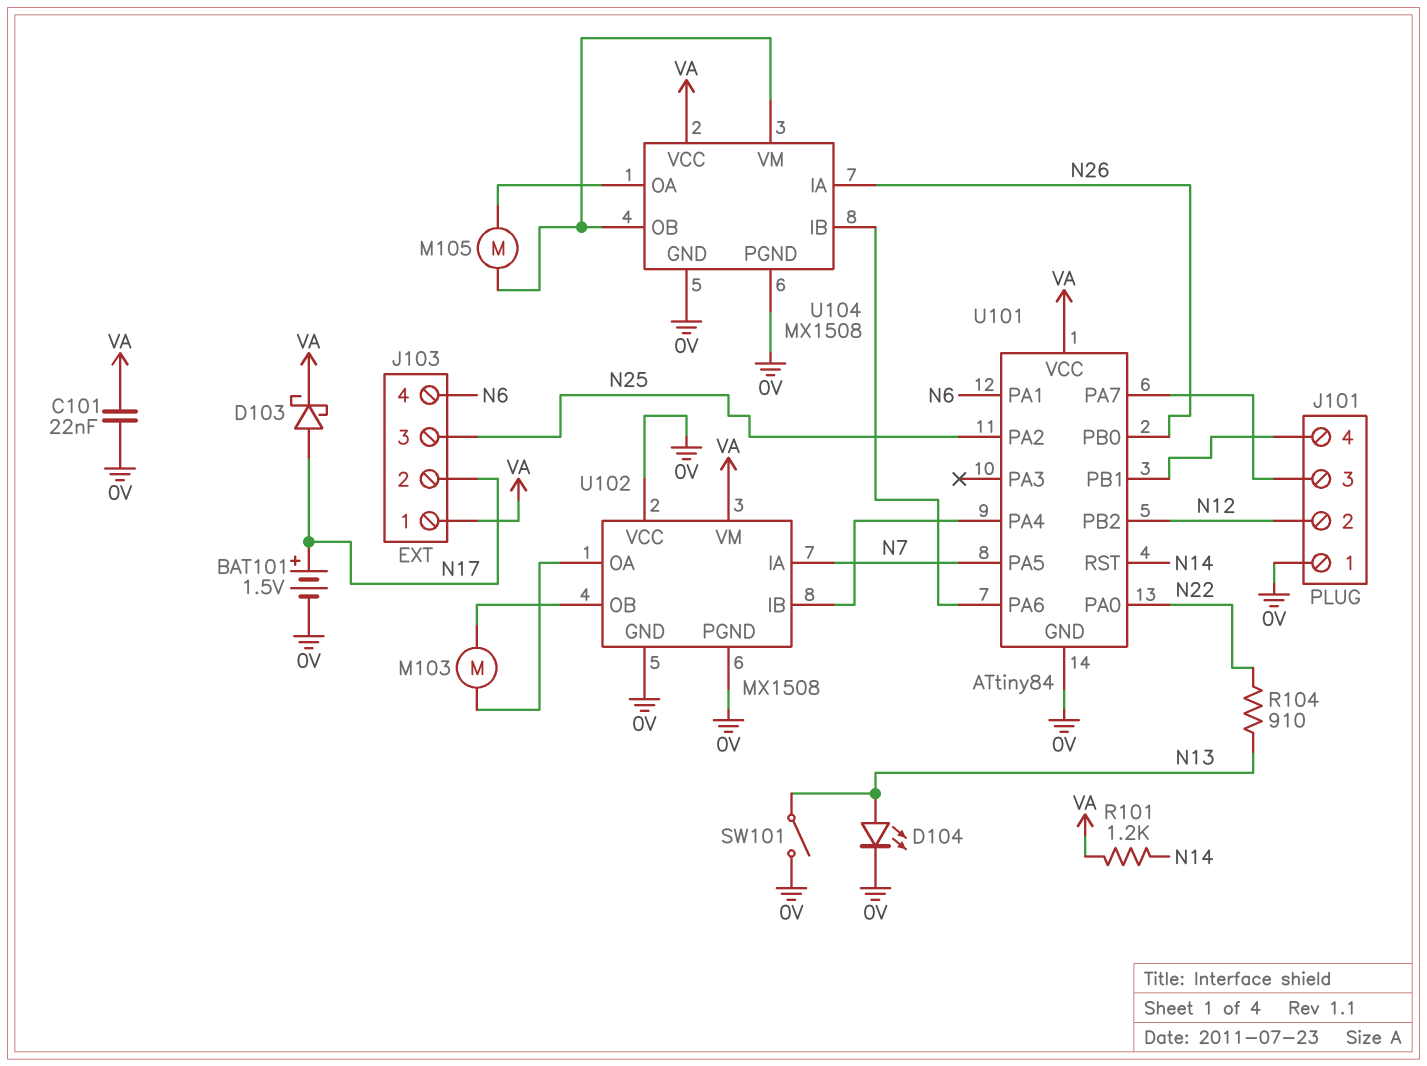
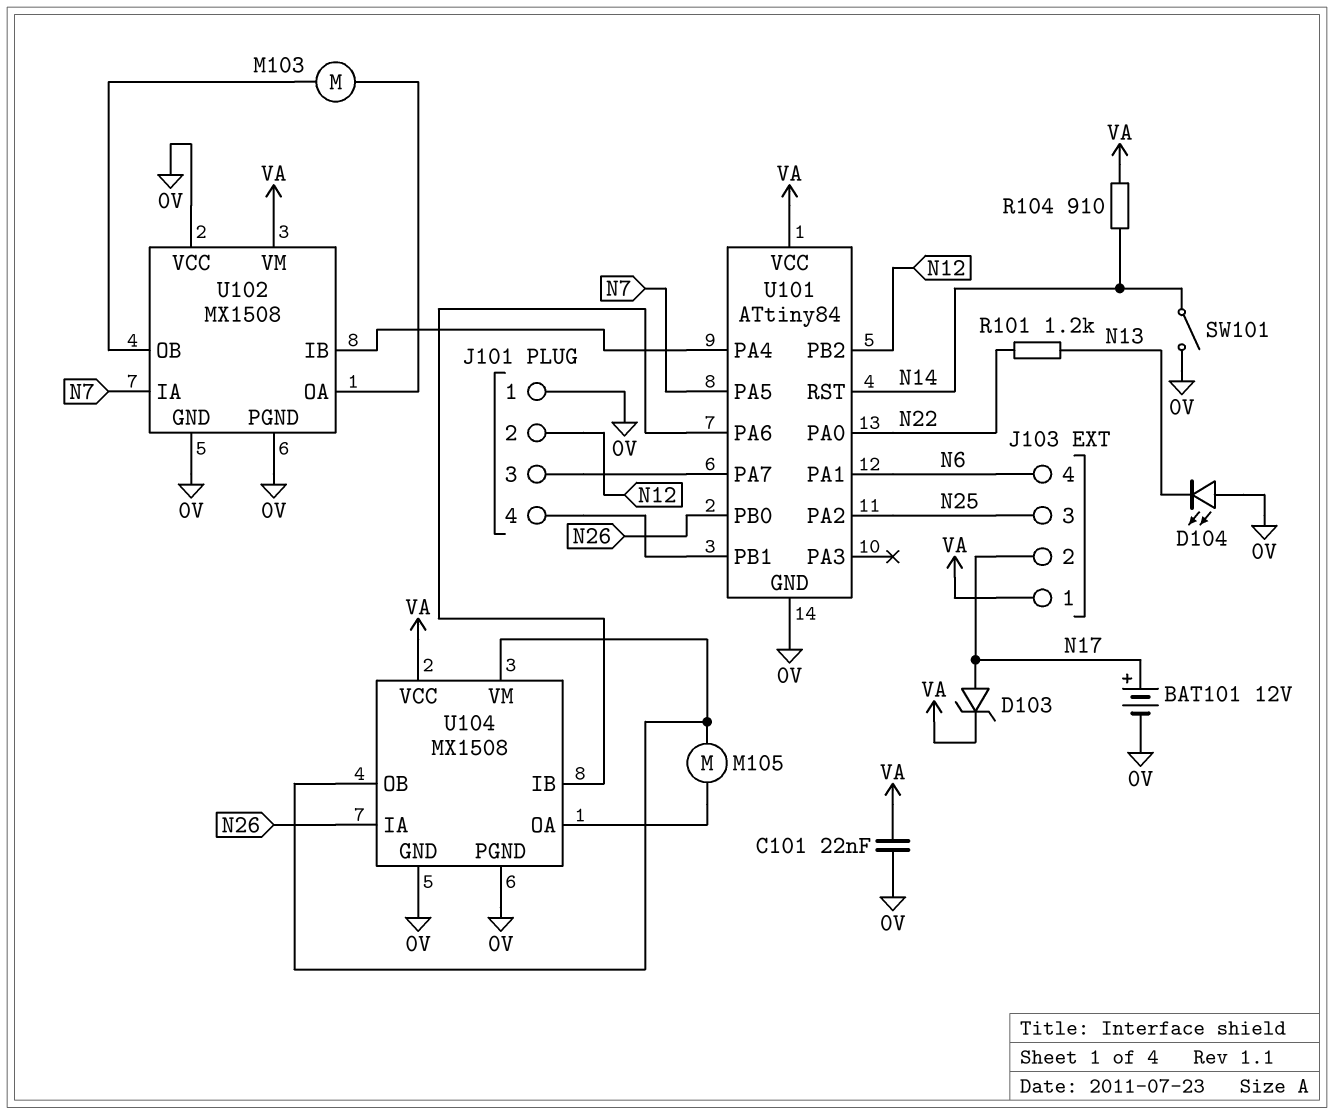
BAT101: 1.5V (plus N17, minus 0V) -> 12V (plus N17, minus 0V)
D103: schottky (A N17, K VA) -> zener (A N17, K VA)
D104: LED (A N13, K 0V) -> LED (A 0V, K N13)
R101: 1.2k (N14, VA) -> 1.2k (N13, N22)
R104: 910 (N13, N22) -> 910 (N14, VA)
SW101: switch (0V, N13) -> switch (0V, N14)

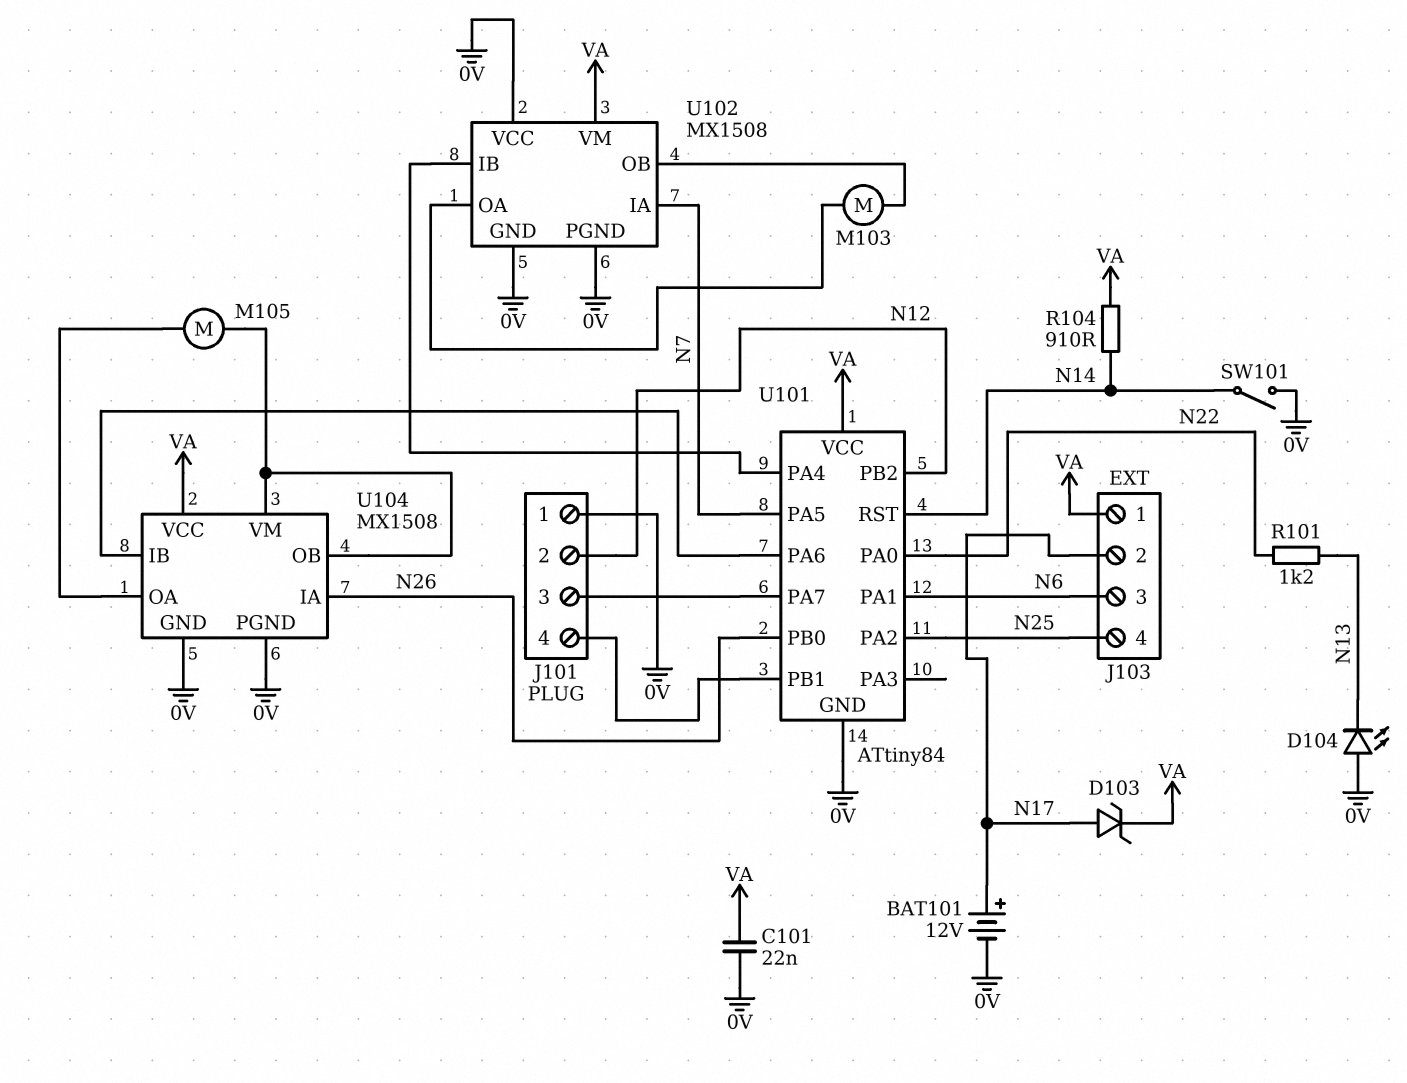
J103 pin 3: N25 -> N6
J103 pin 4: N6 -> N25

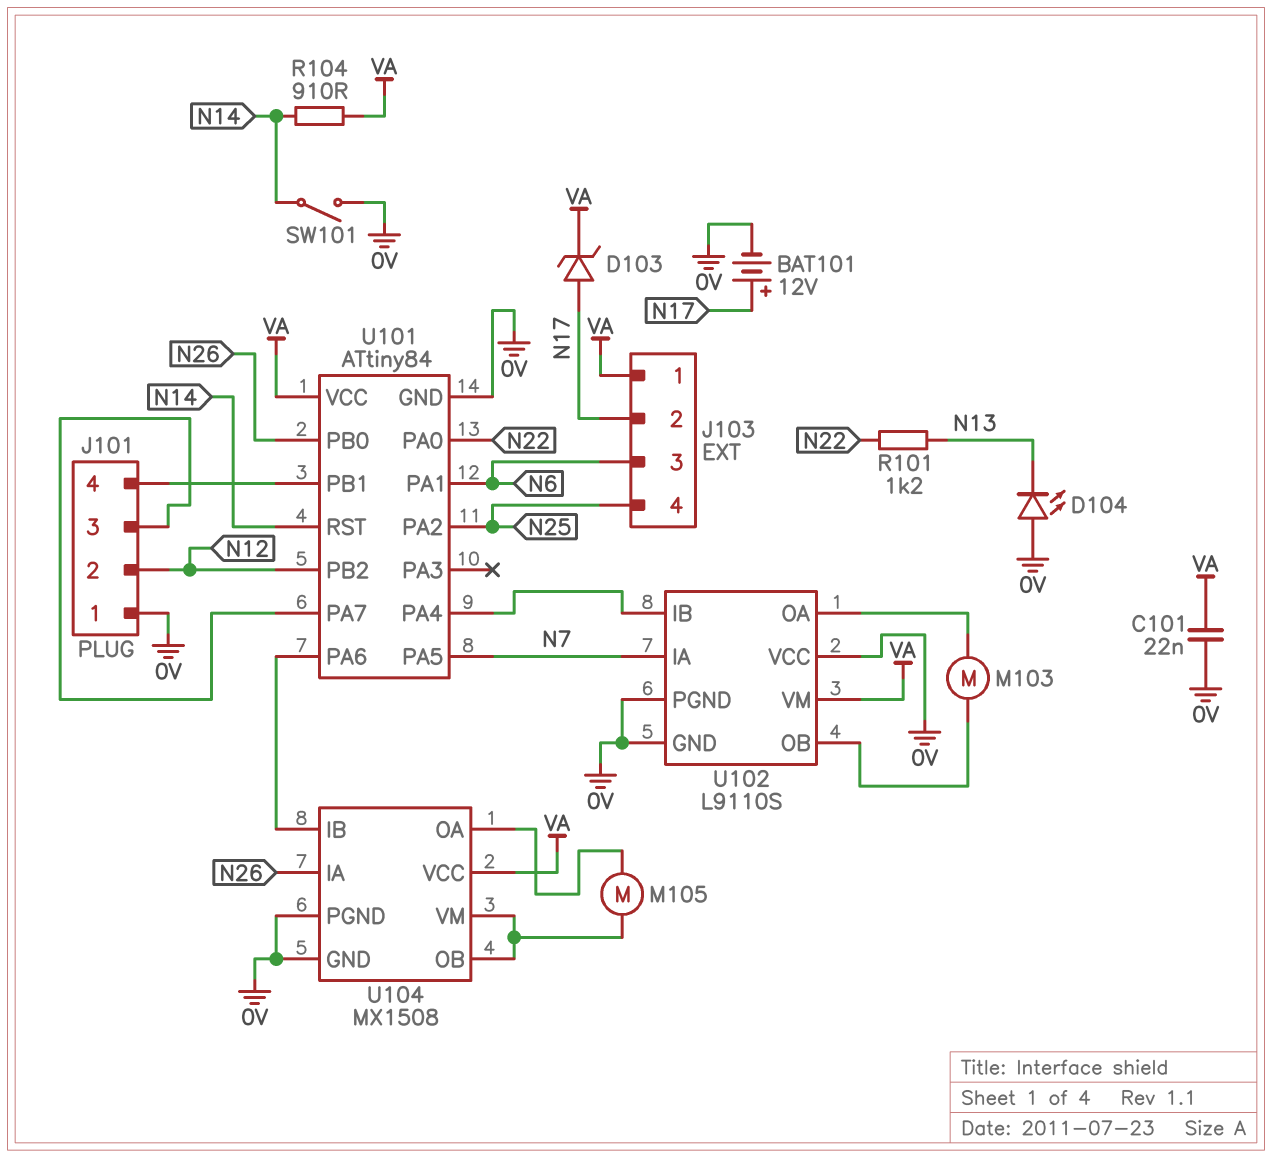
U102: MX1508 -> L9110S

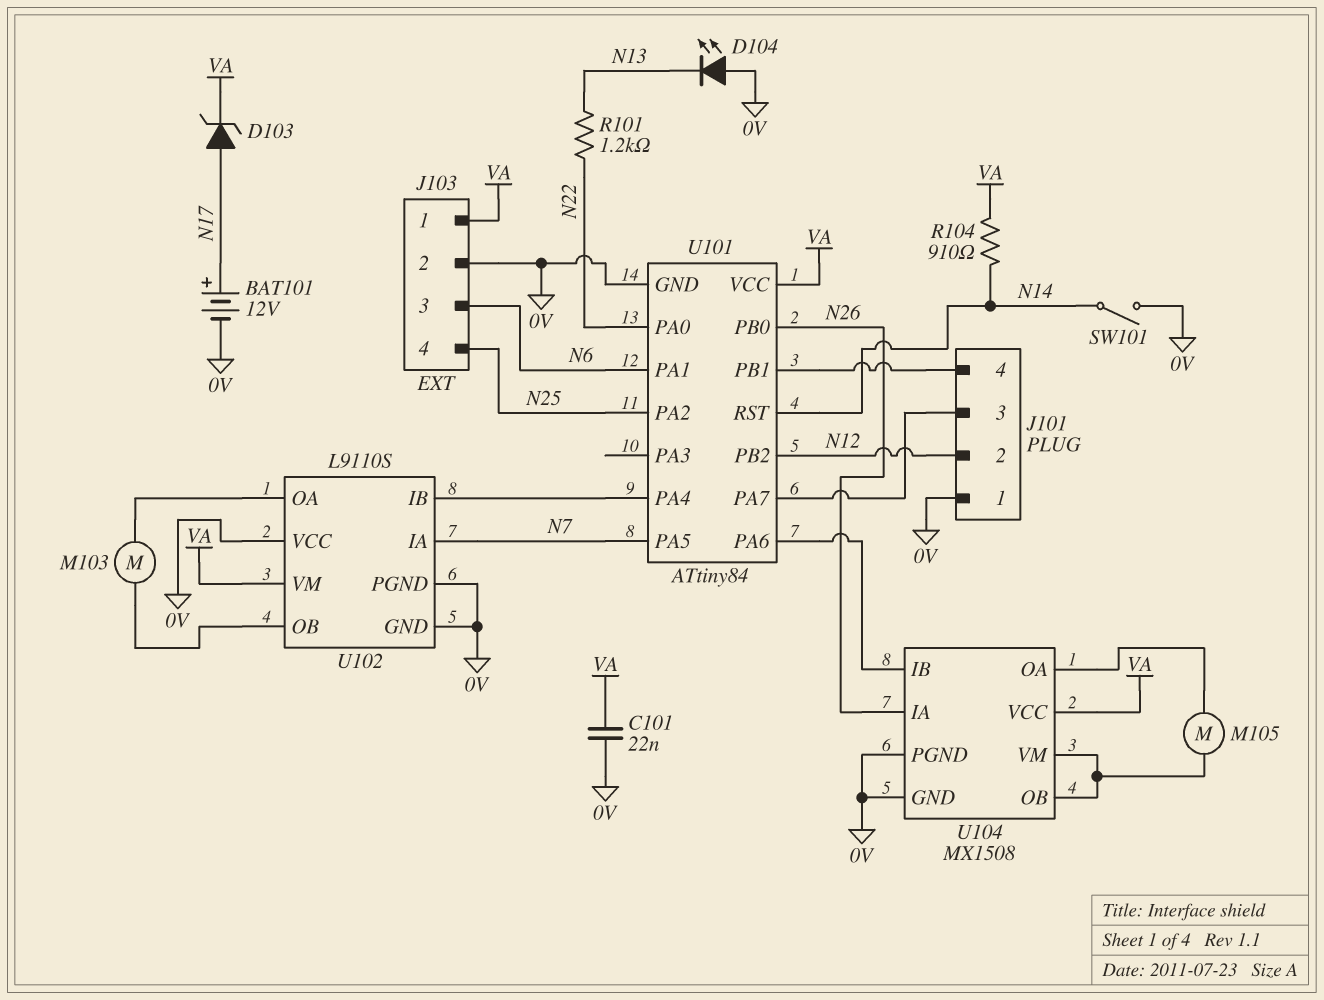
J103 pin 2: N17 -> 0V

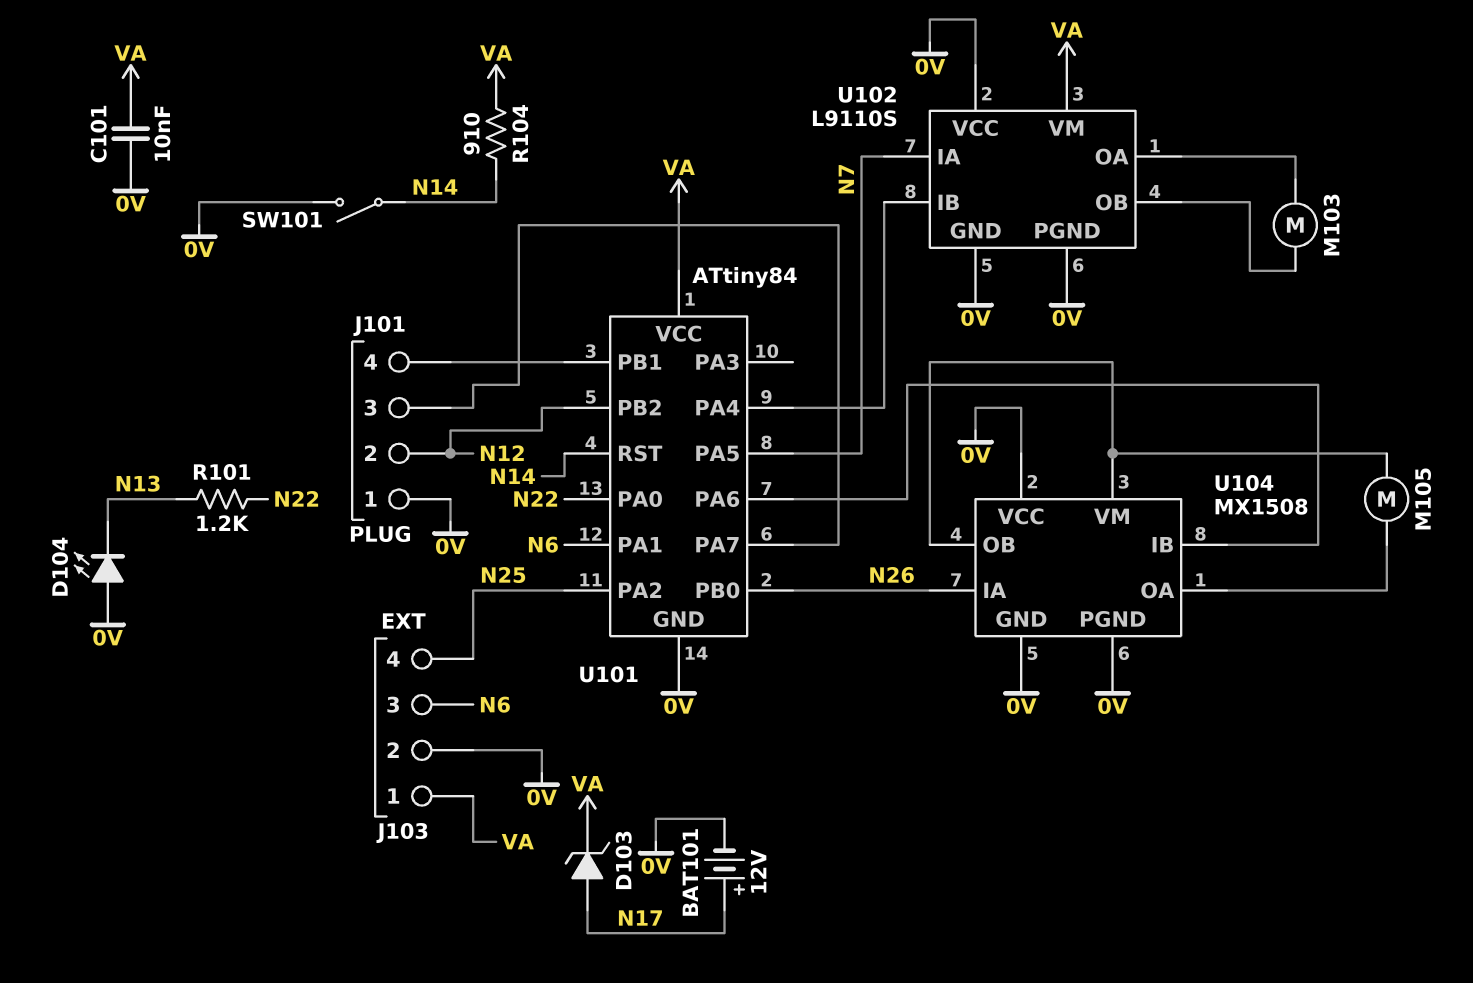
C101: 22nF (0V, VA) -> 10nF (0V, VA)
U104 pin VCC: VA -> 0V

